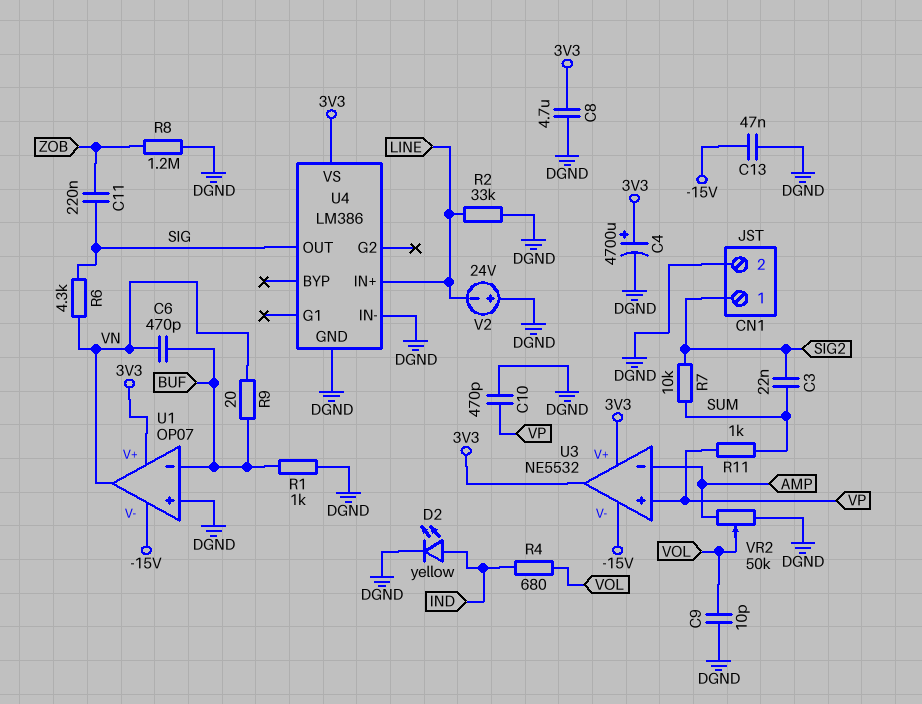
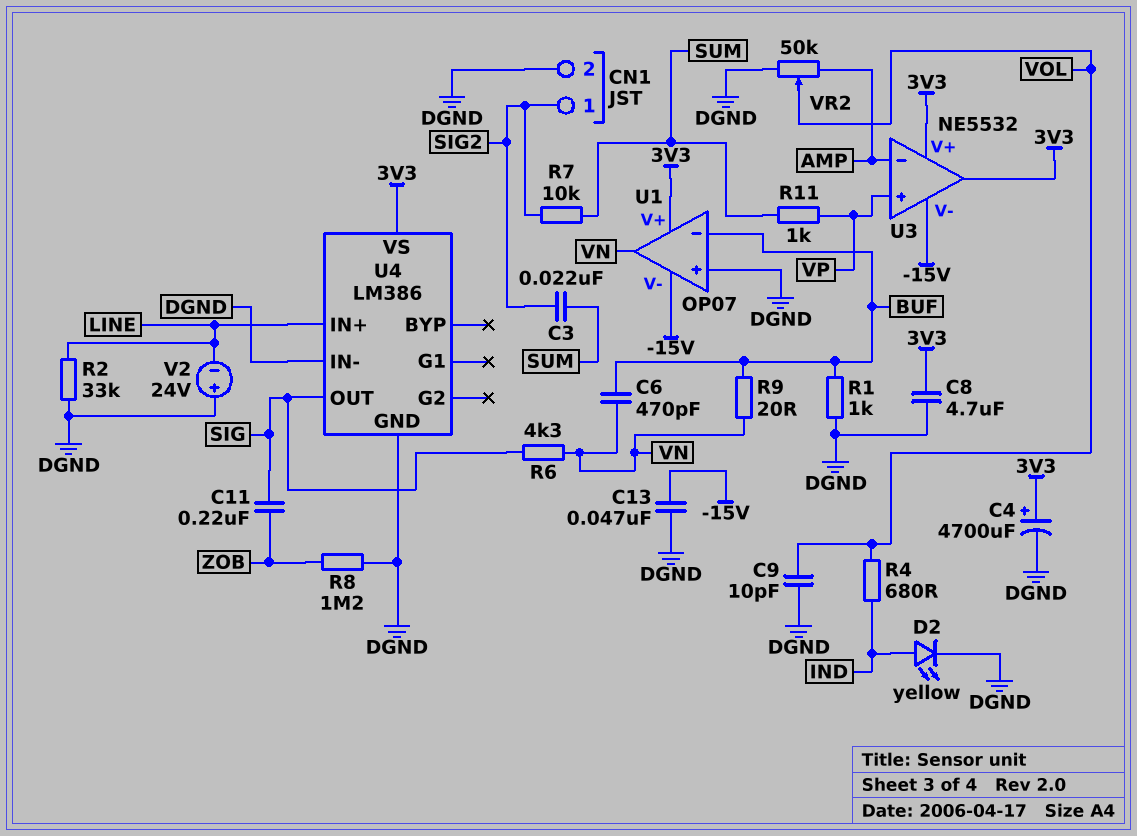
C10: 470pF (DGND, VP) -> none

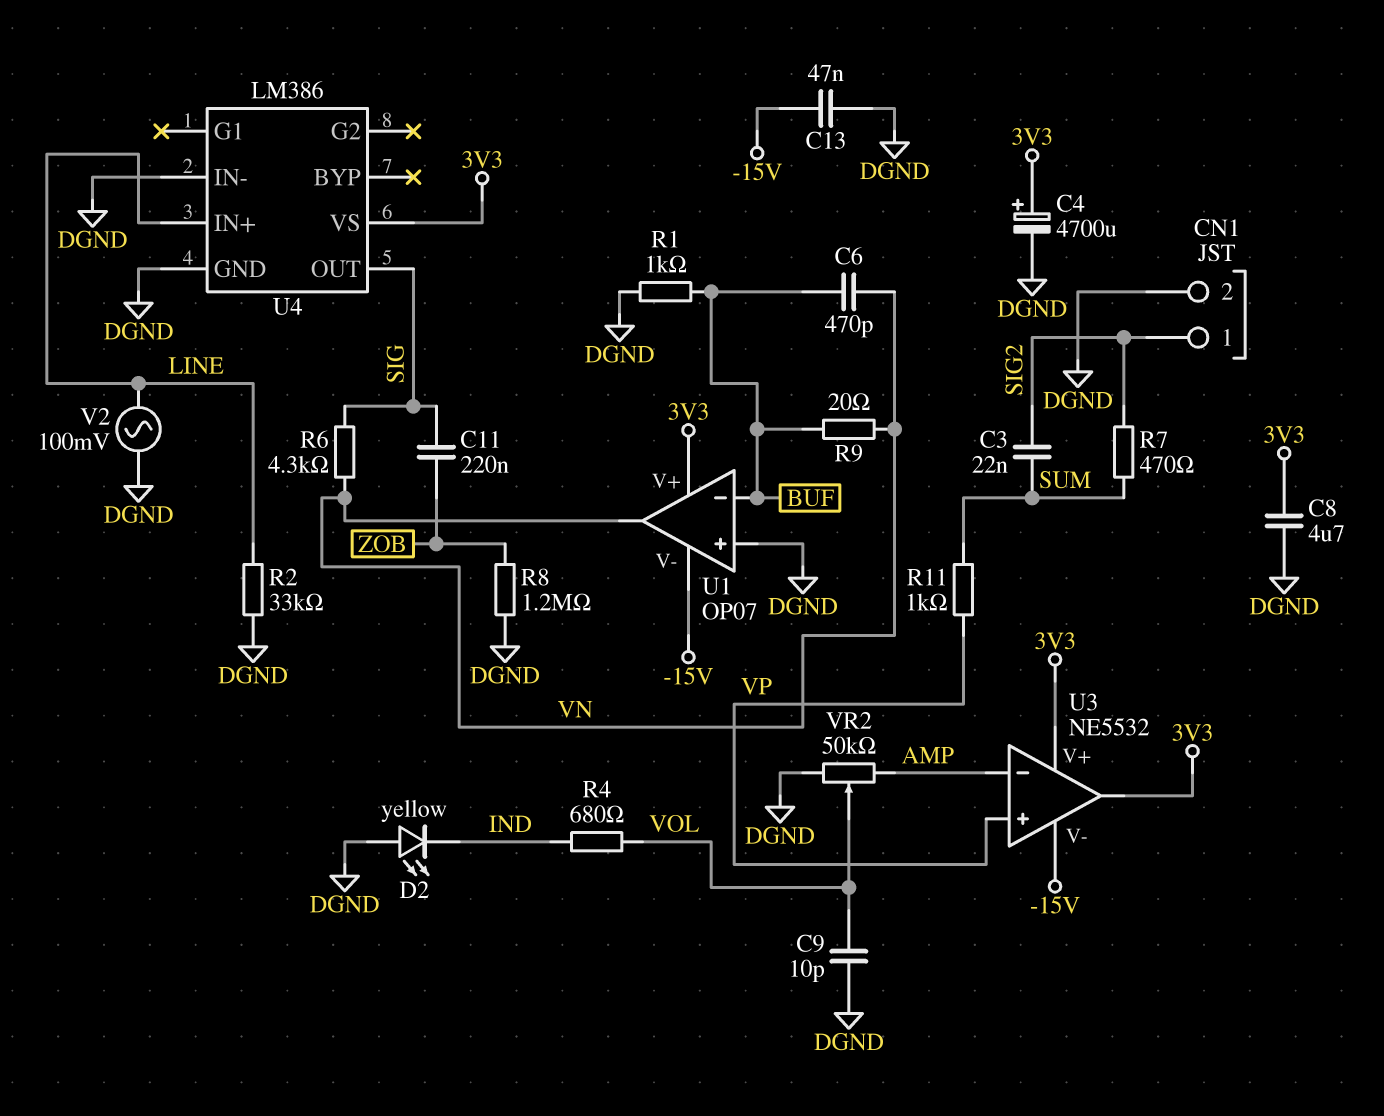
D2: LED yellow (A IND, K DGND) -> LED yellow (A DGND, K IND)
R7: 10k (SIG2, SUM) -> 470 (SIG2, SUM)
V2: 24V (plus DGND, minus LINE) -> AC 100mV (DGND, LINE)

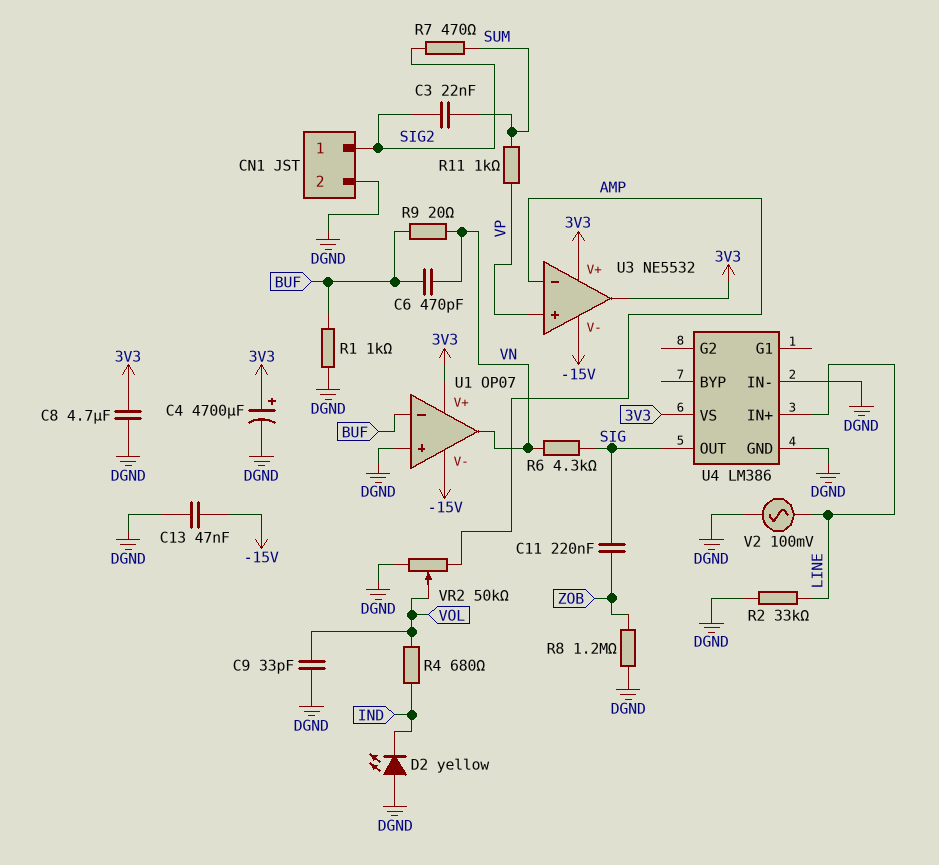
C9: 10pF (DGND, VOL) -> 33pF (DGND, VOL)

